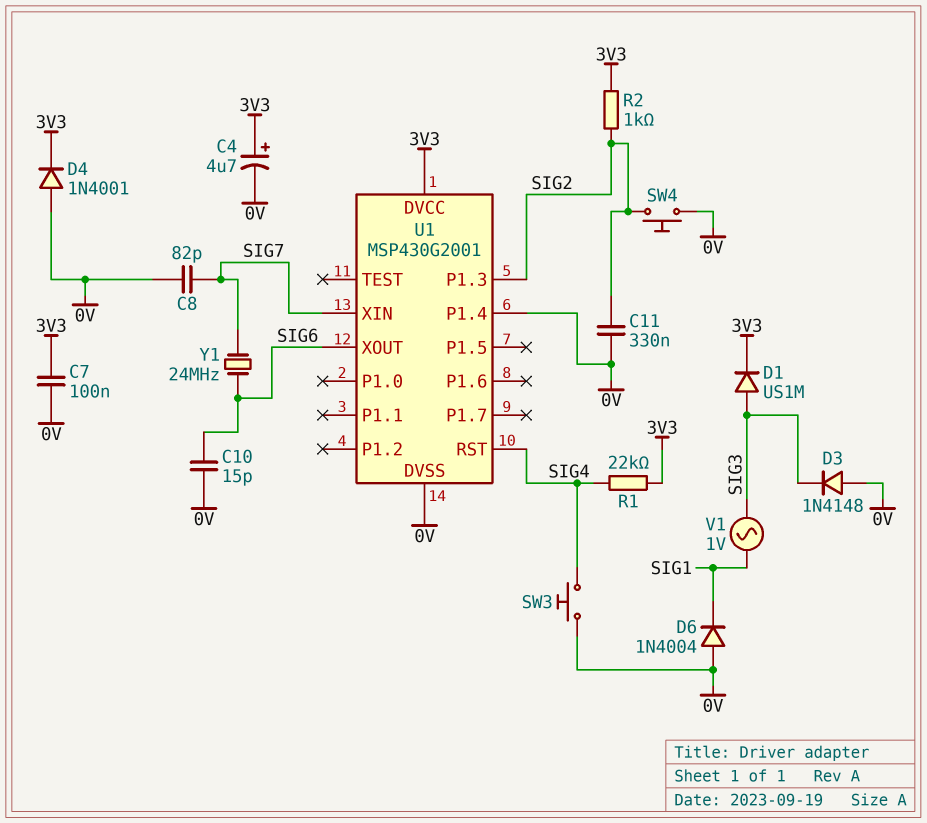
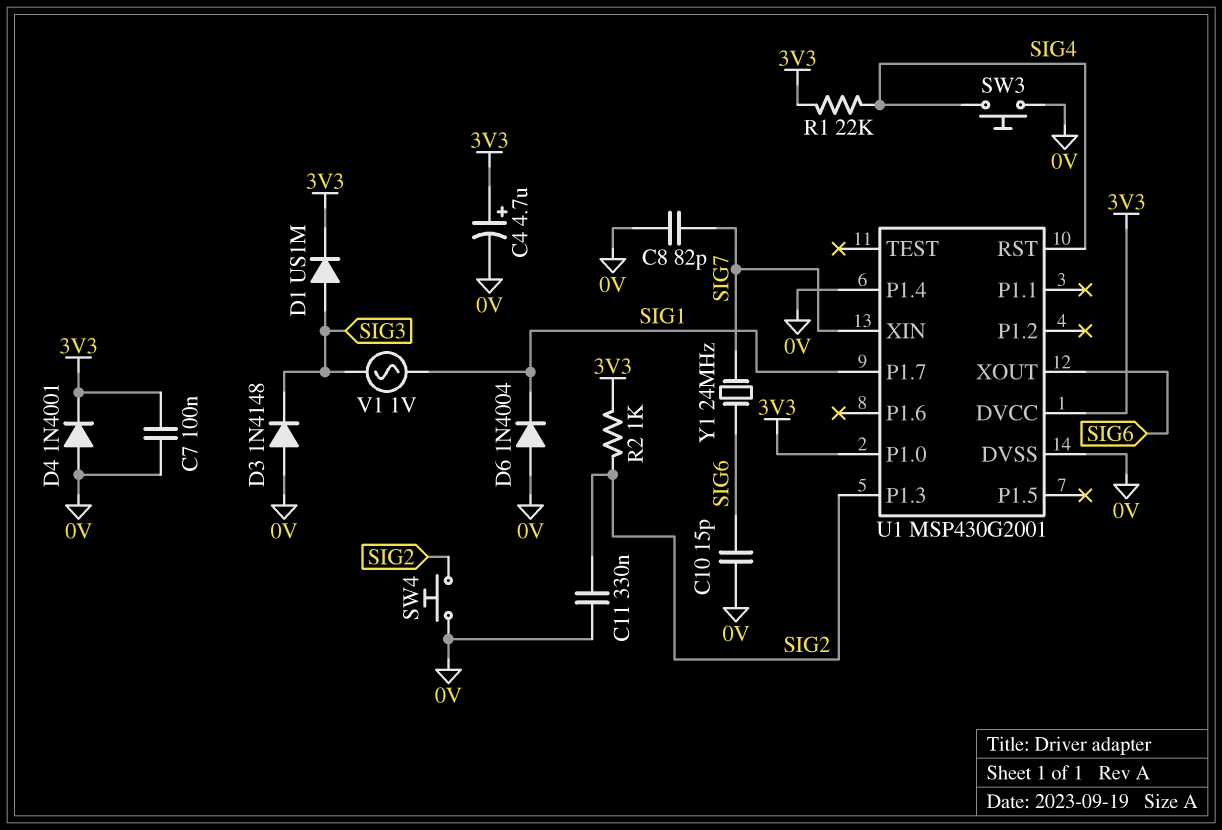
U1 pin P1.0: none -> 3V3
U1 pin P1.7: none -> SIG1

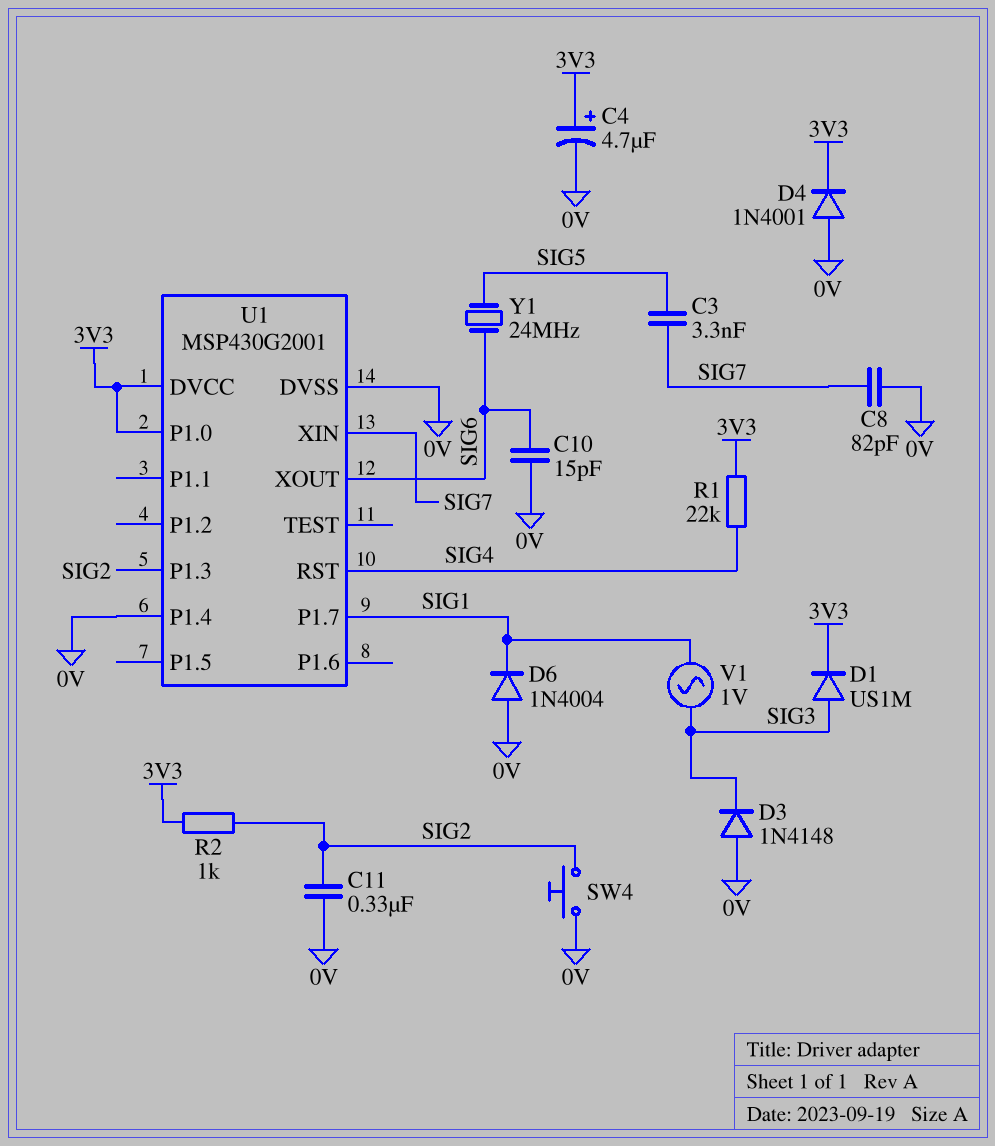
C3: none -> 3.3nF (SIG5, SIG7)
C7: 100nF (0V, 3V3) -> none
SW3: button (0V, SIG4) -> none
Y1: 24MHz (SIG6, SIG7) -> 24MHz (SIG5, SIG6)

